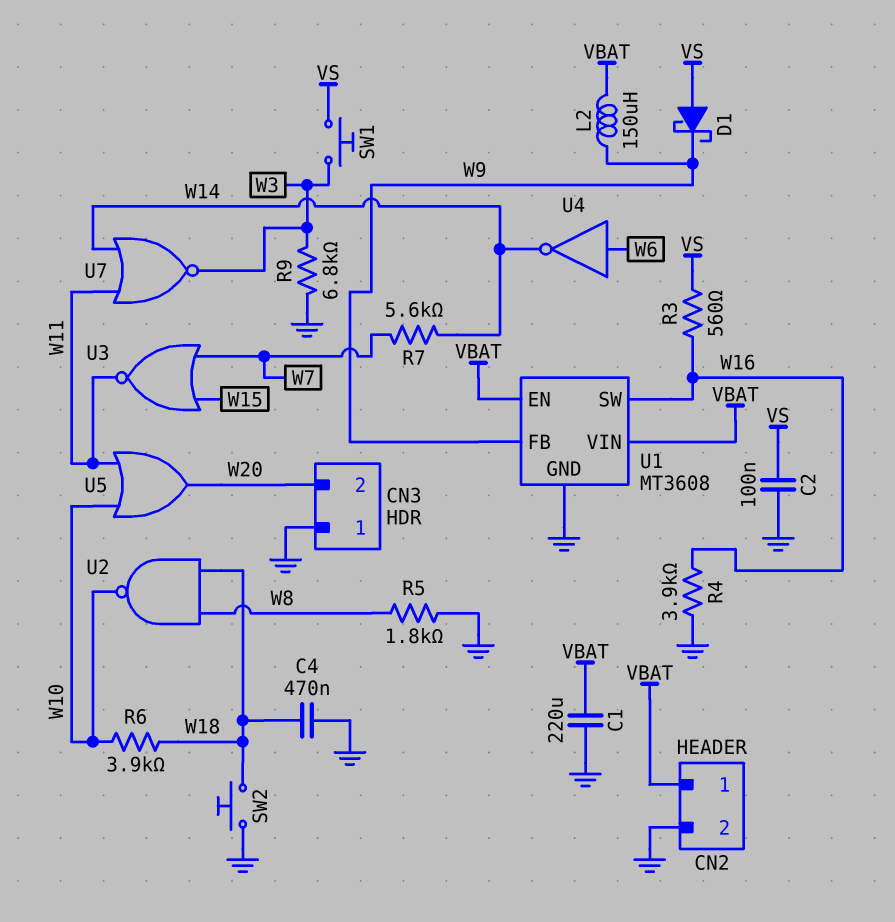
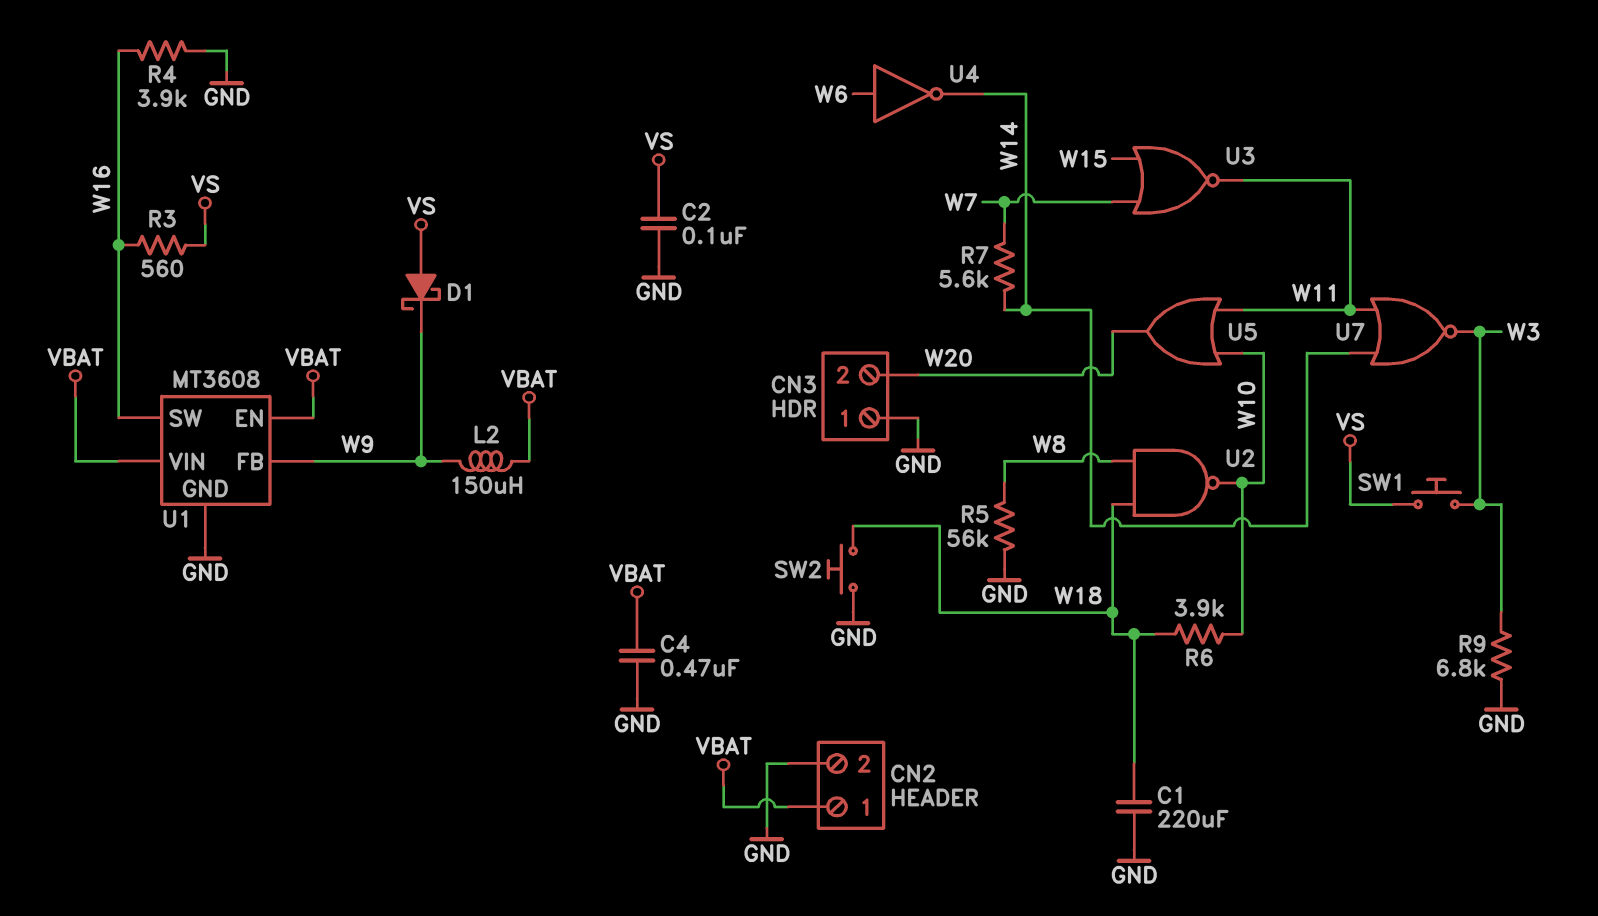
C1: 220uF (GND, VBAT) -> 220uF (GND, W18)
C4: 470nF (GND, W18) -> 470nF (GND, VBAT)
R5: 1.8k (GND, W8) -> 56k (GND, W8)

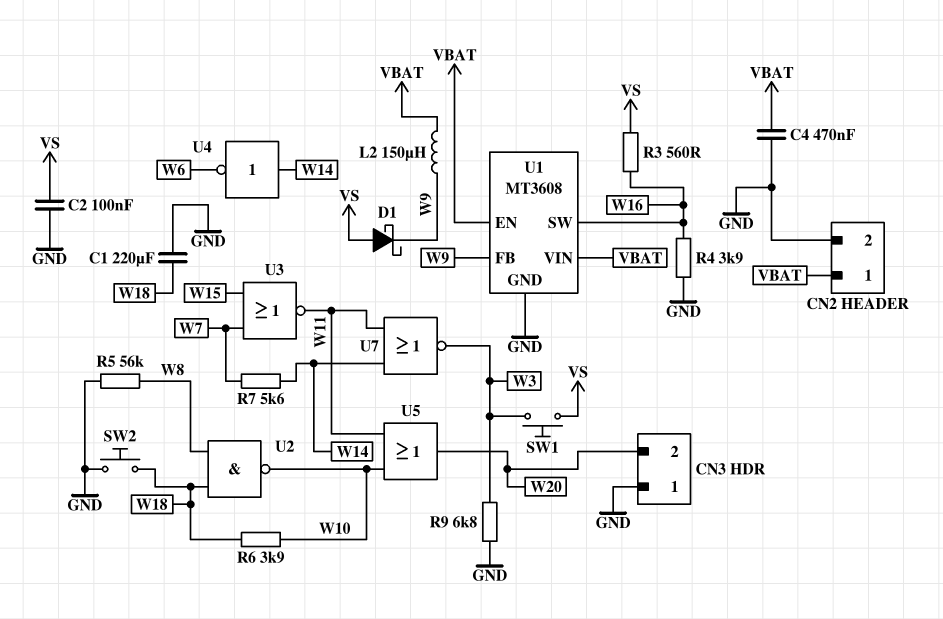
U4: NOT (in W6, out W14) -> NOT (in W14, out W6)

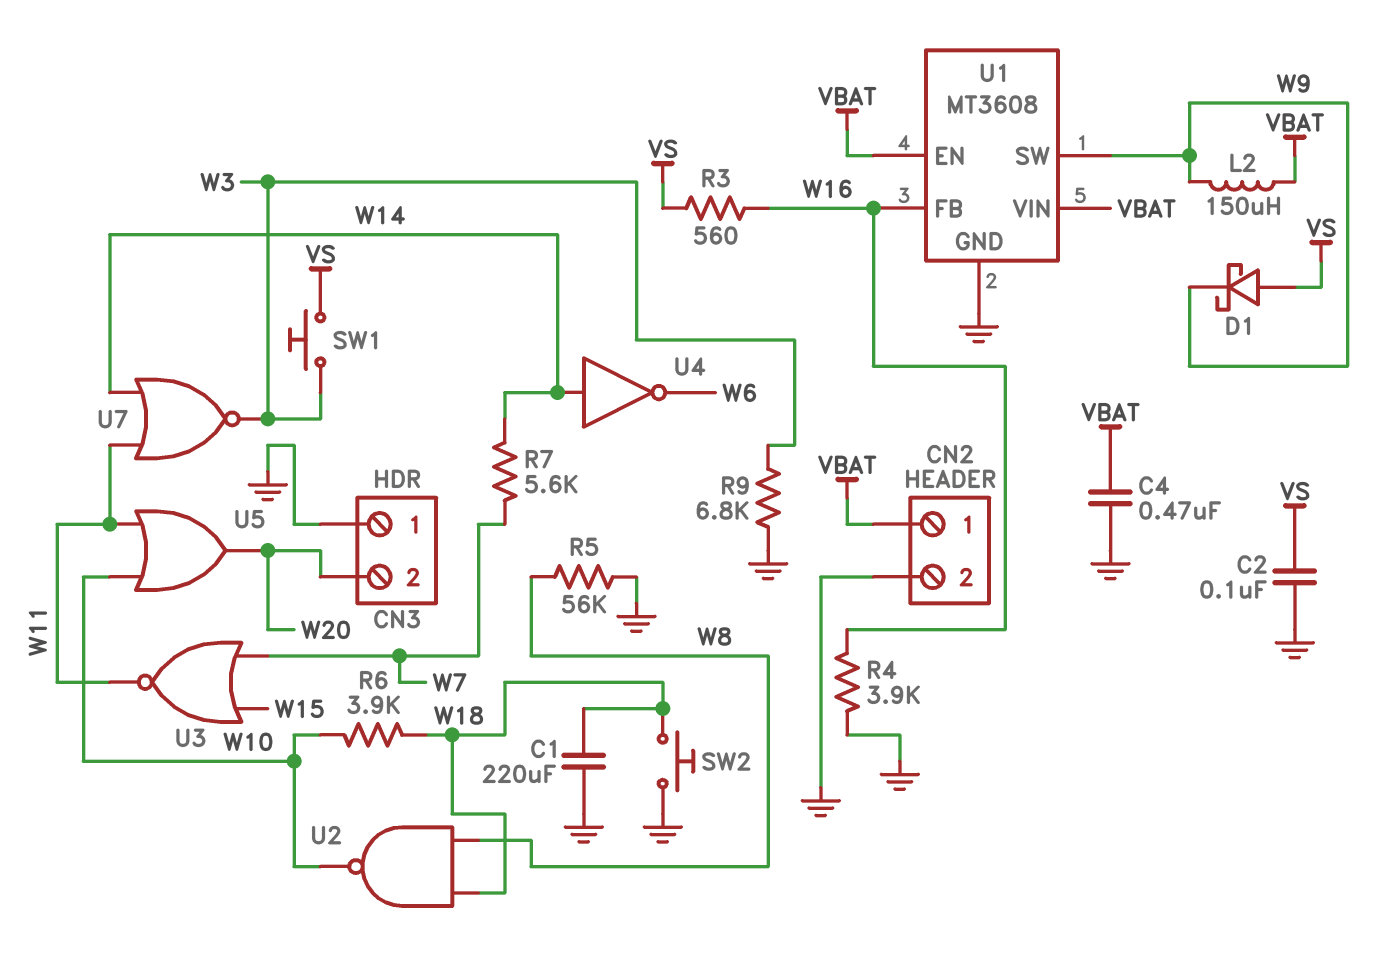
U1 pin FB: W9 -> W16
U1 pin SW: W16 -> W9

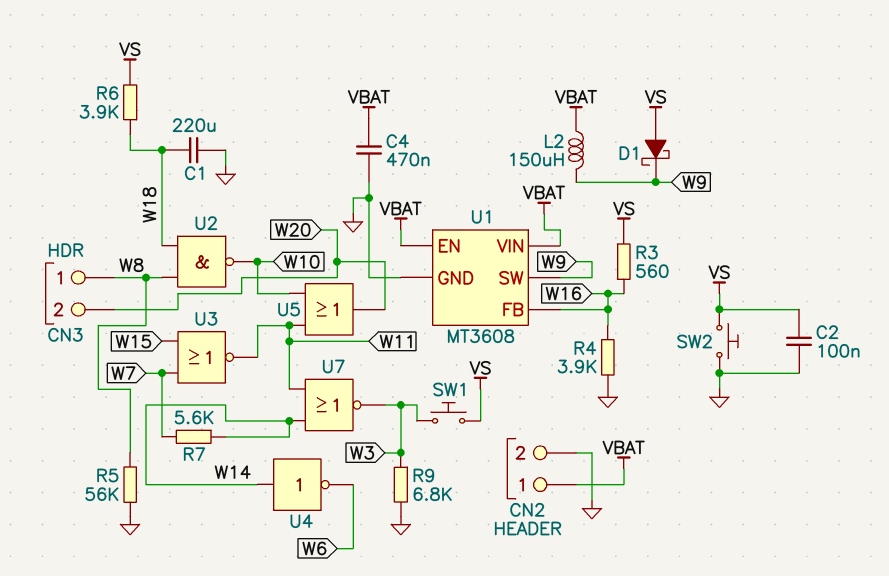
CN3 pin 1: GND -> W8
R6: 3.9k (W10, W18) -> 3.9k (VS, W18)
SW2: button (GND, W18) -> button (GND, VS)

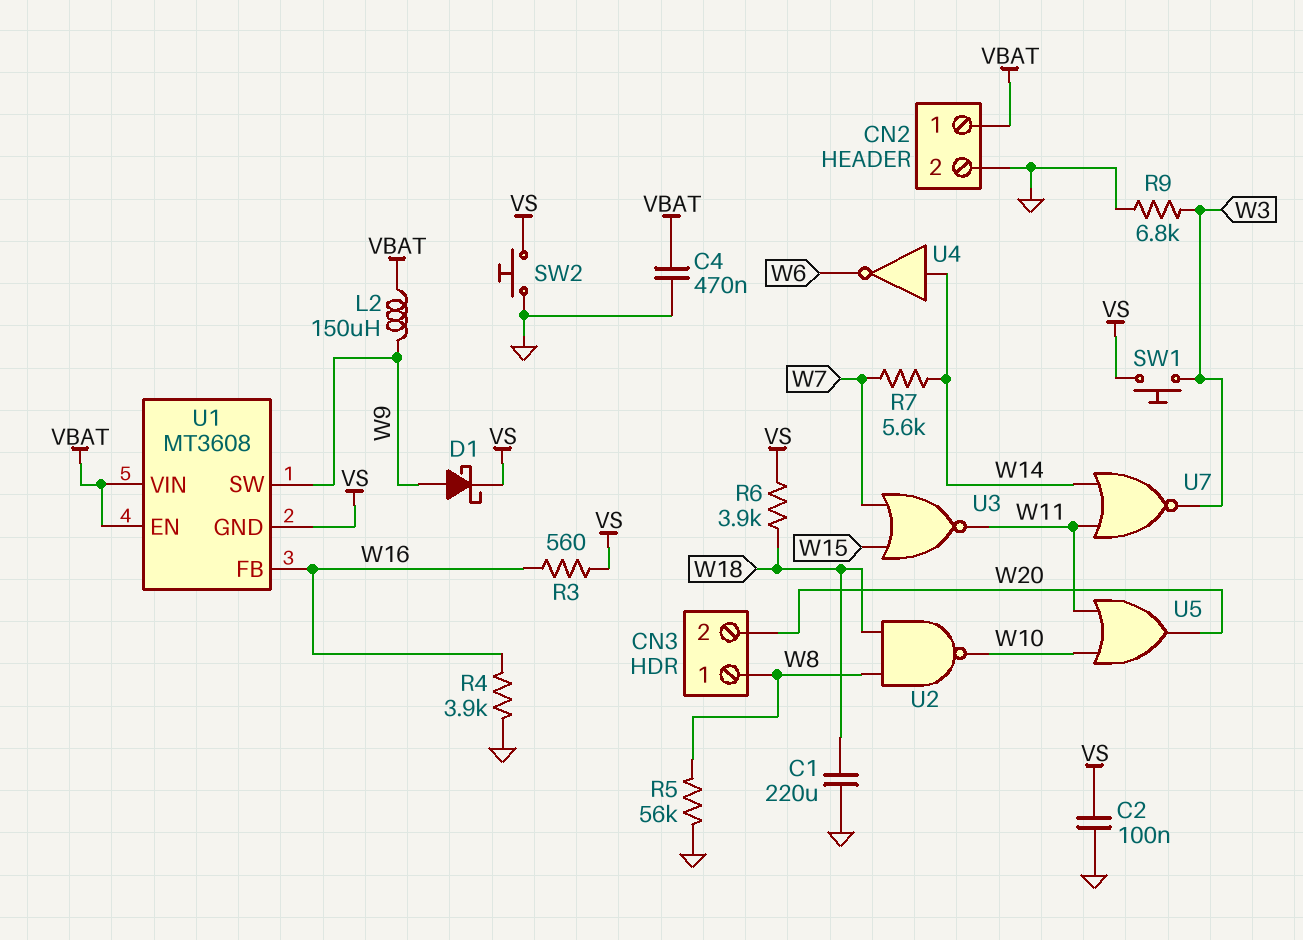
D1: schottky (A VS, K W9) -> schottky (A W9, K VS)
U1 pin GND: GND -> VS

